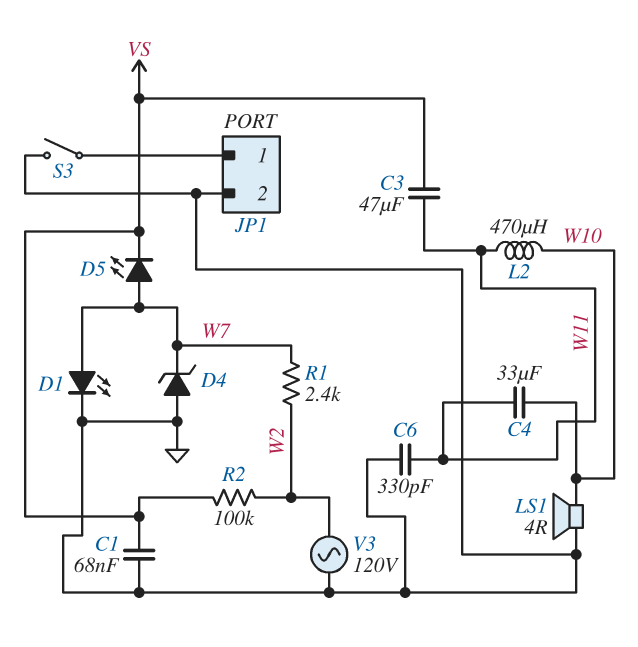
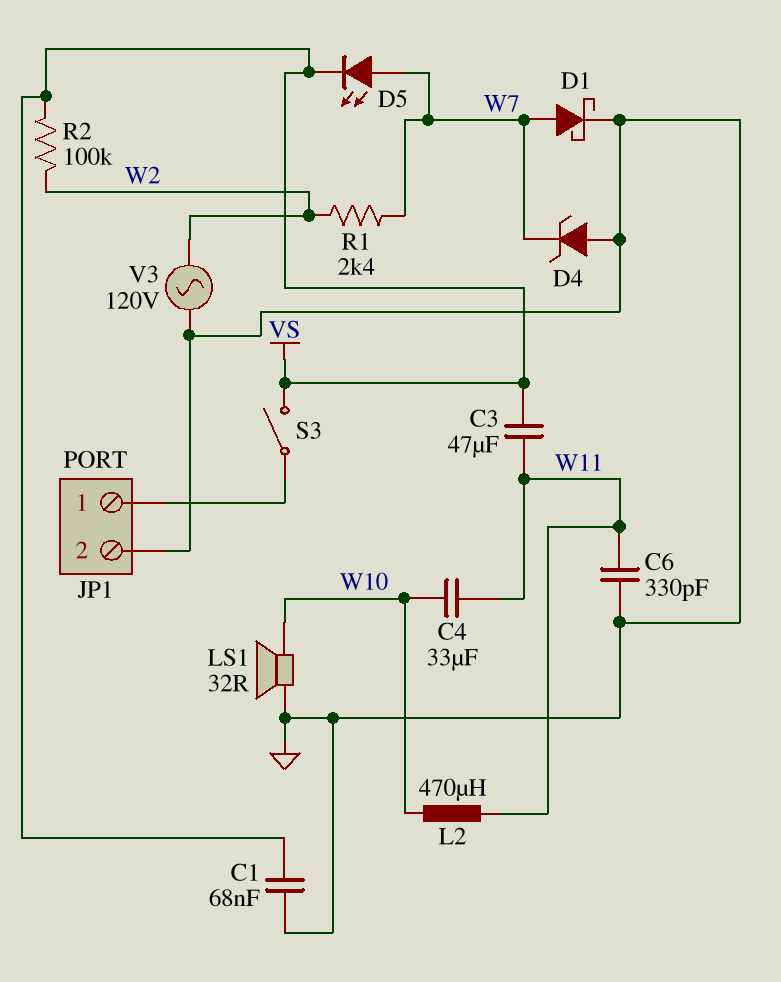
D1: LED (A W7, K GND) -> schottky (A W7, K GND)
LS1: speaker 4R (GND, W10) -> speaker 32R (GND, W10)
S3: switch (GND, JP1/1) -> switch (JP1/1, VS)

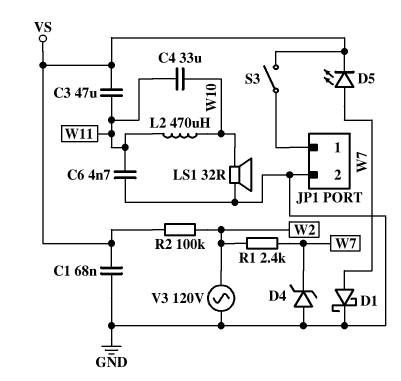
C6: 330pF (GND, W11) -> 4.7nF (GND, W11)

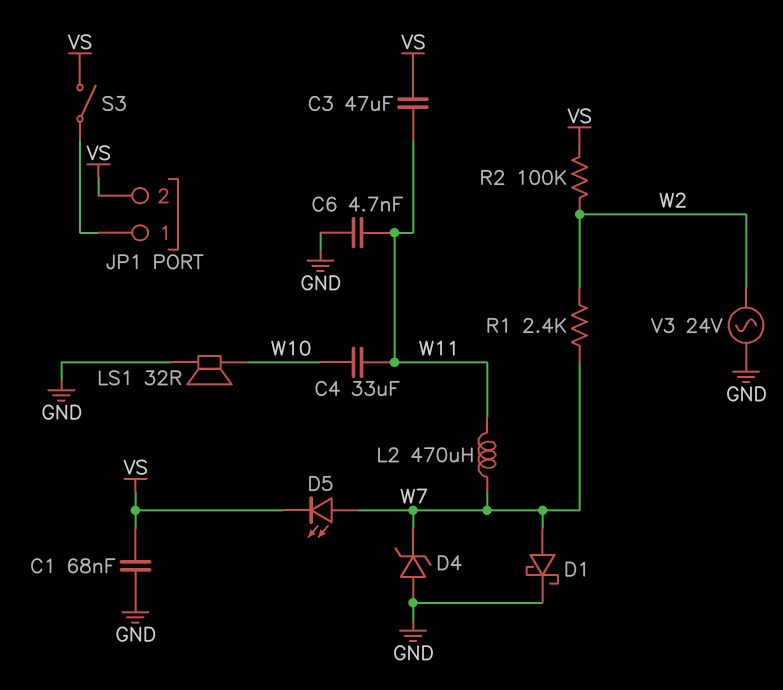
JP1 pin 2: GND -> VS
L2: 470uH (W10, W11) -> 470uH (W7, W11)
V3: AC 120V (GND, W2) -> AC 24V (GND, W2)

